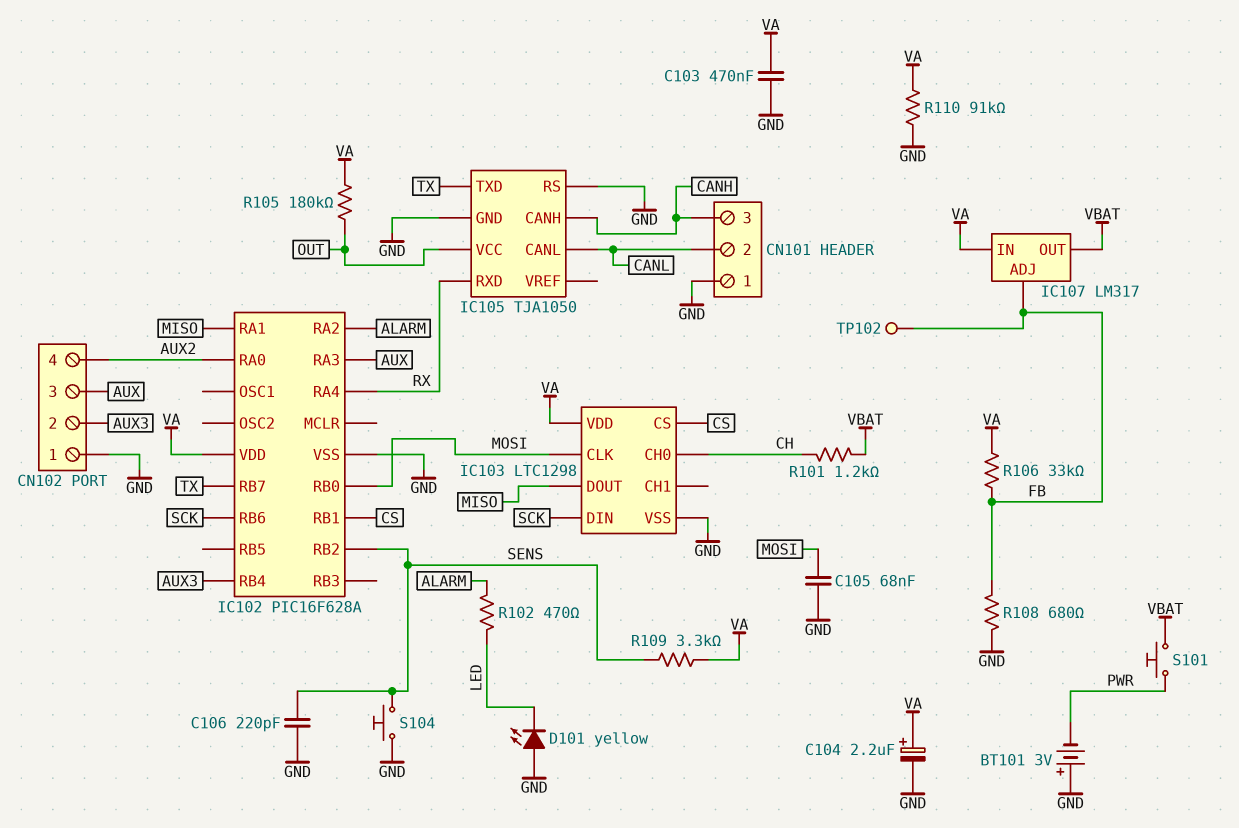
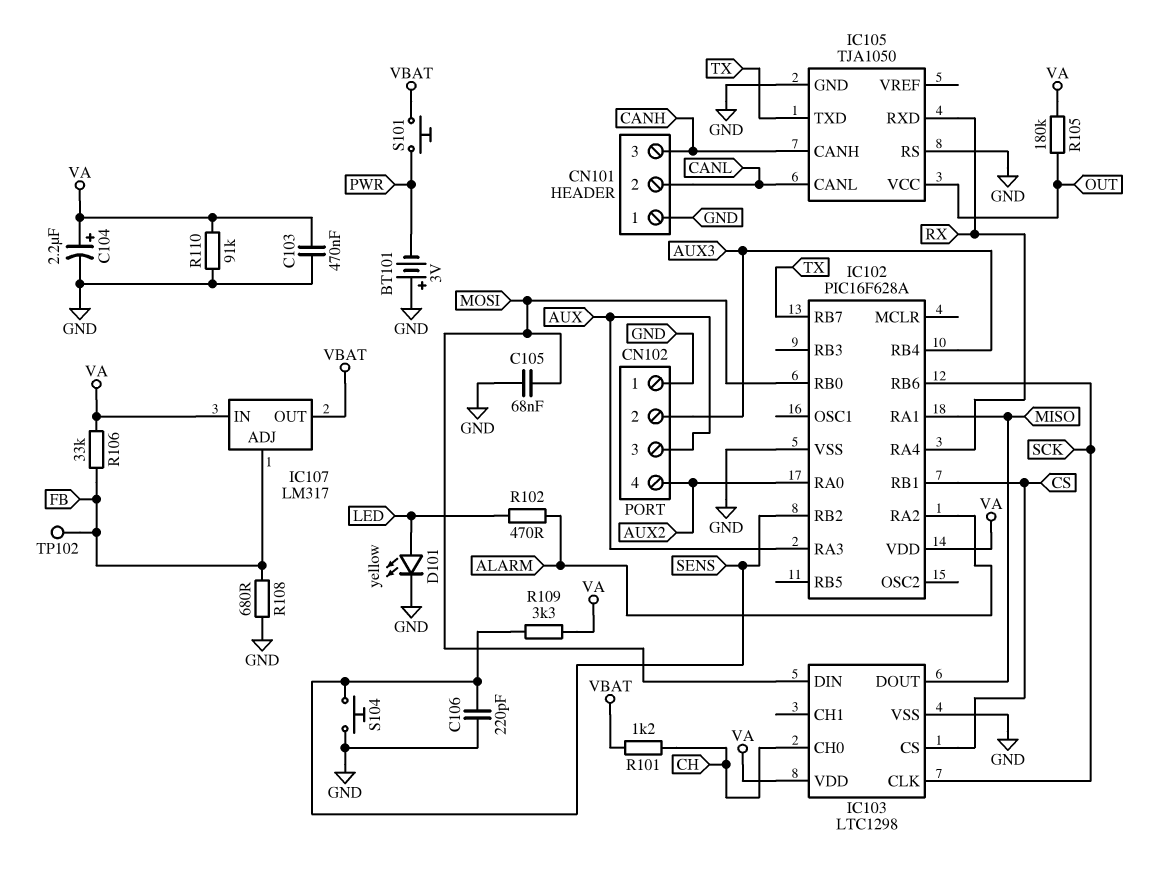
D101: LED yellow (A GND, K LED) -> LED yellow (A LED, K GND)
IC103 pin CLK: MOSI -> SCK
IC103 pin DIN: SCK -> MOSI

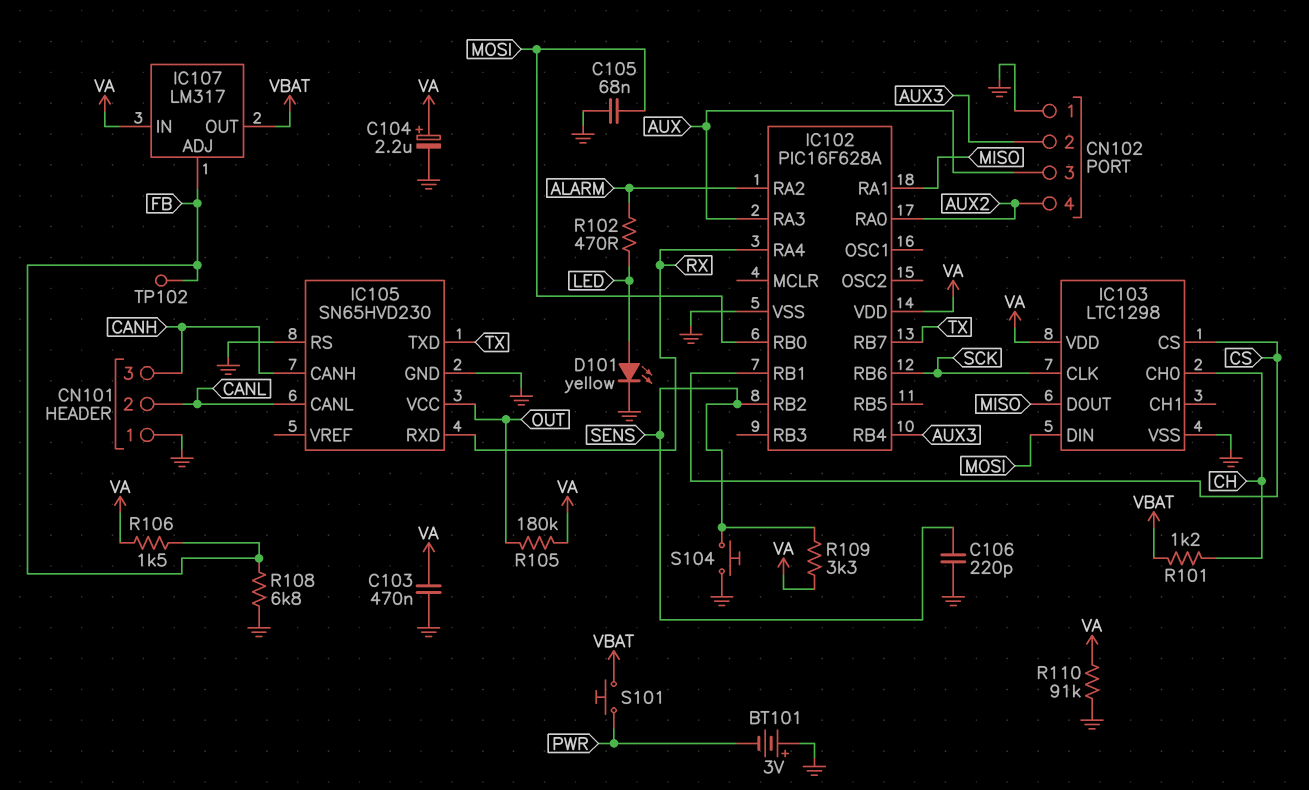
IC105: TJA1050 -> SN65HVD230
R106: 33k (FB, VA) -> 1.5k (FB, VA)
R108: 680 (FB, GND) -> 6.8k (FB, GND)

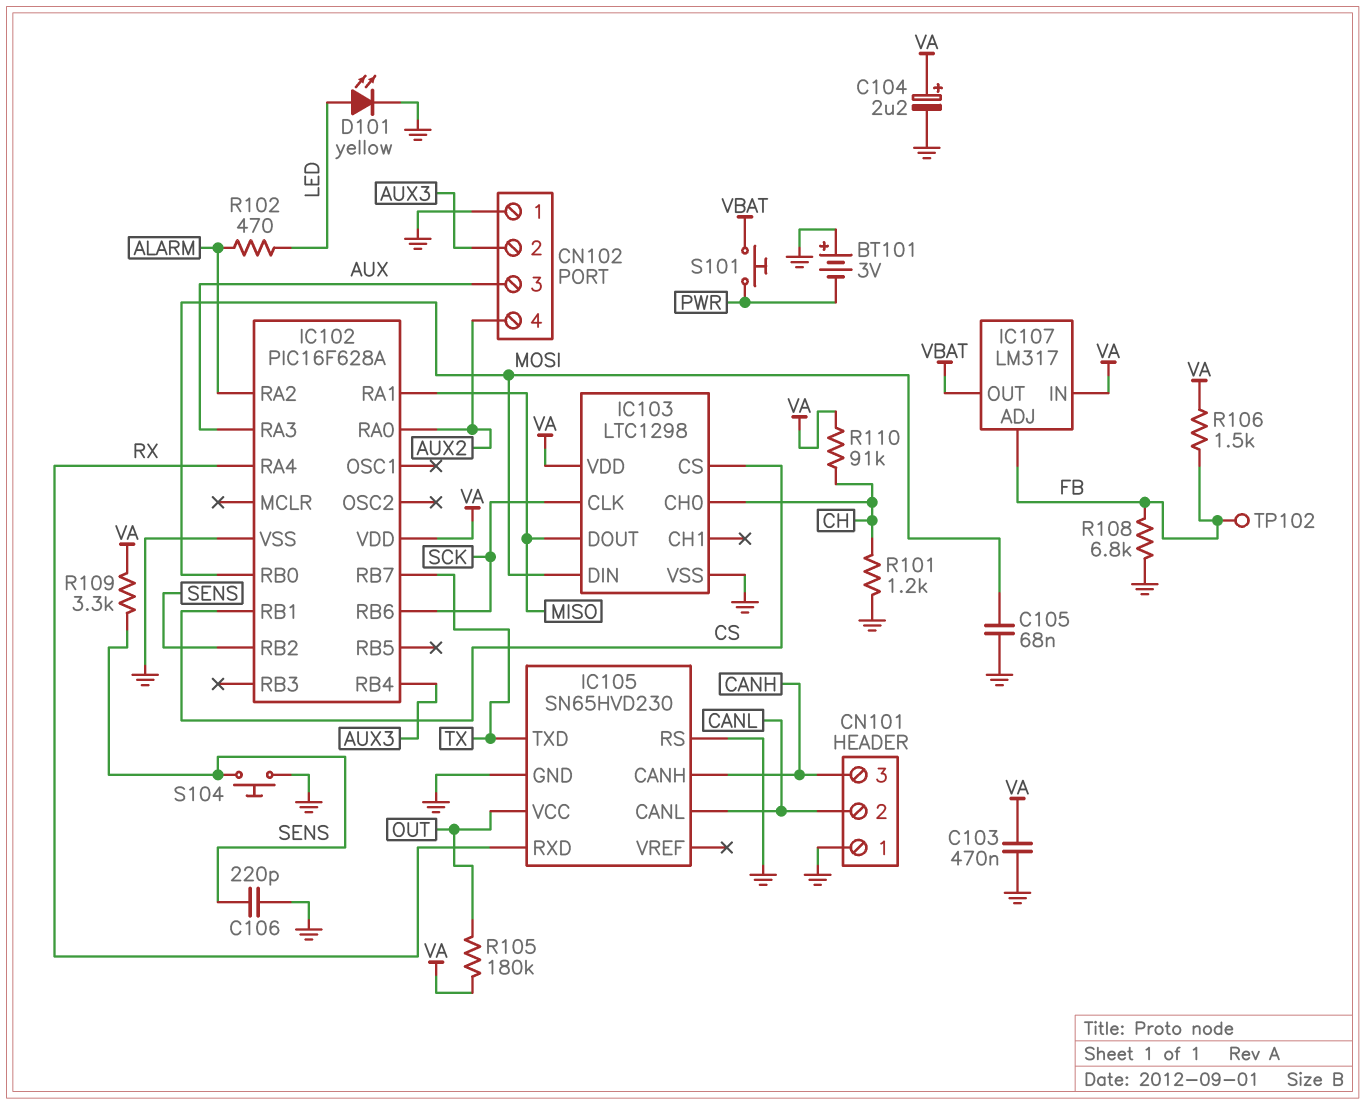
R101: 1.2k (CH, VBAT) -> 1.2k (CH, GND)
R110: 91k (GND, VA) -> 91k (CH, VA)

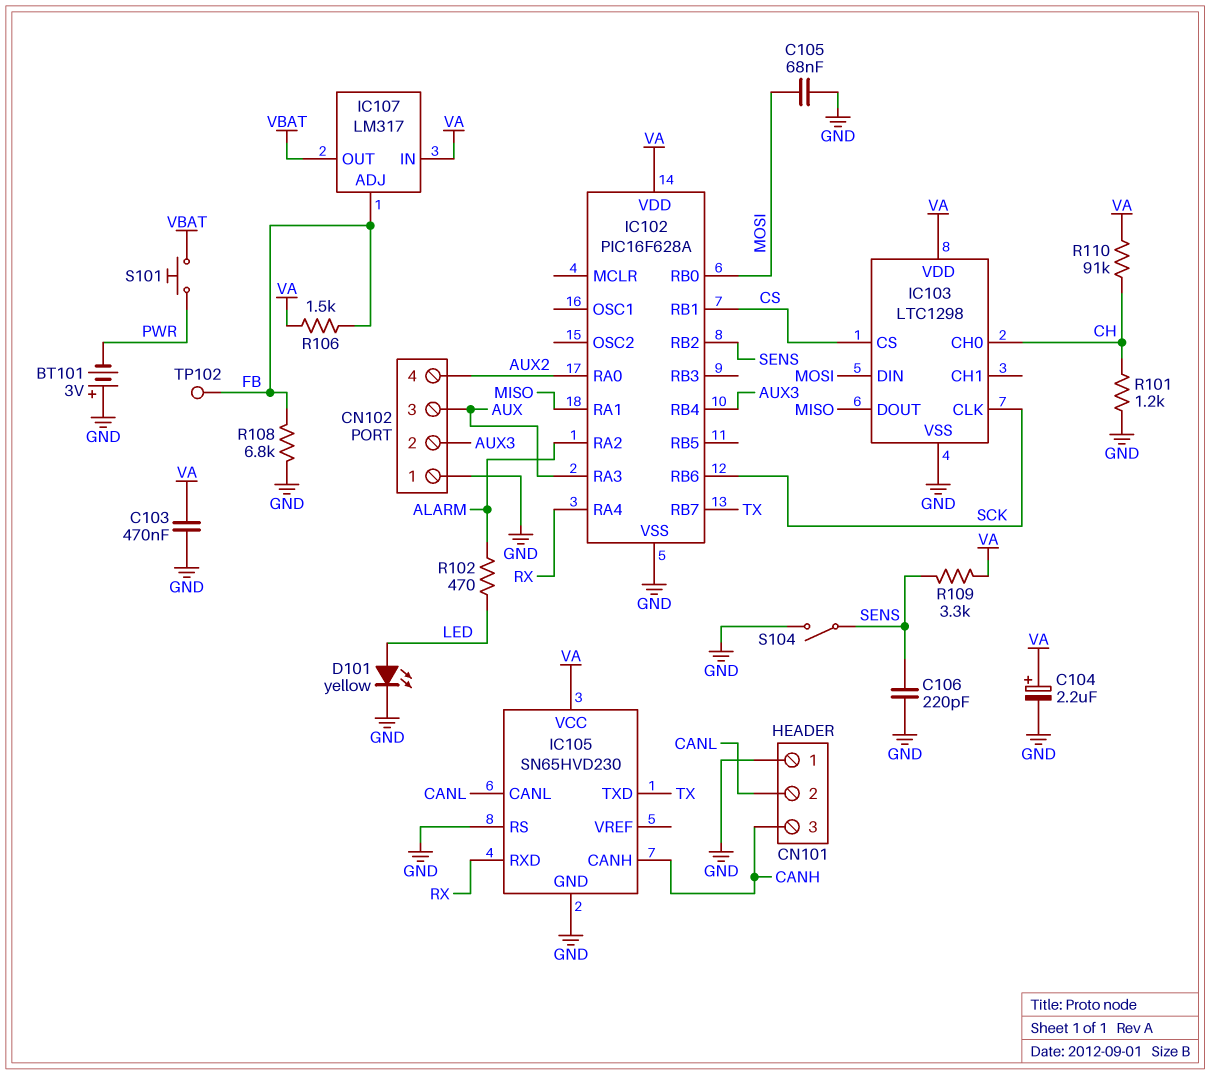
IC105 pin VCC: OUT -> VA
R105: 180k (OUT, VA) -> none
S104: button (GND, SENS) -> switch (GND, SENS)

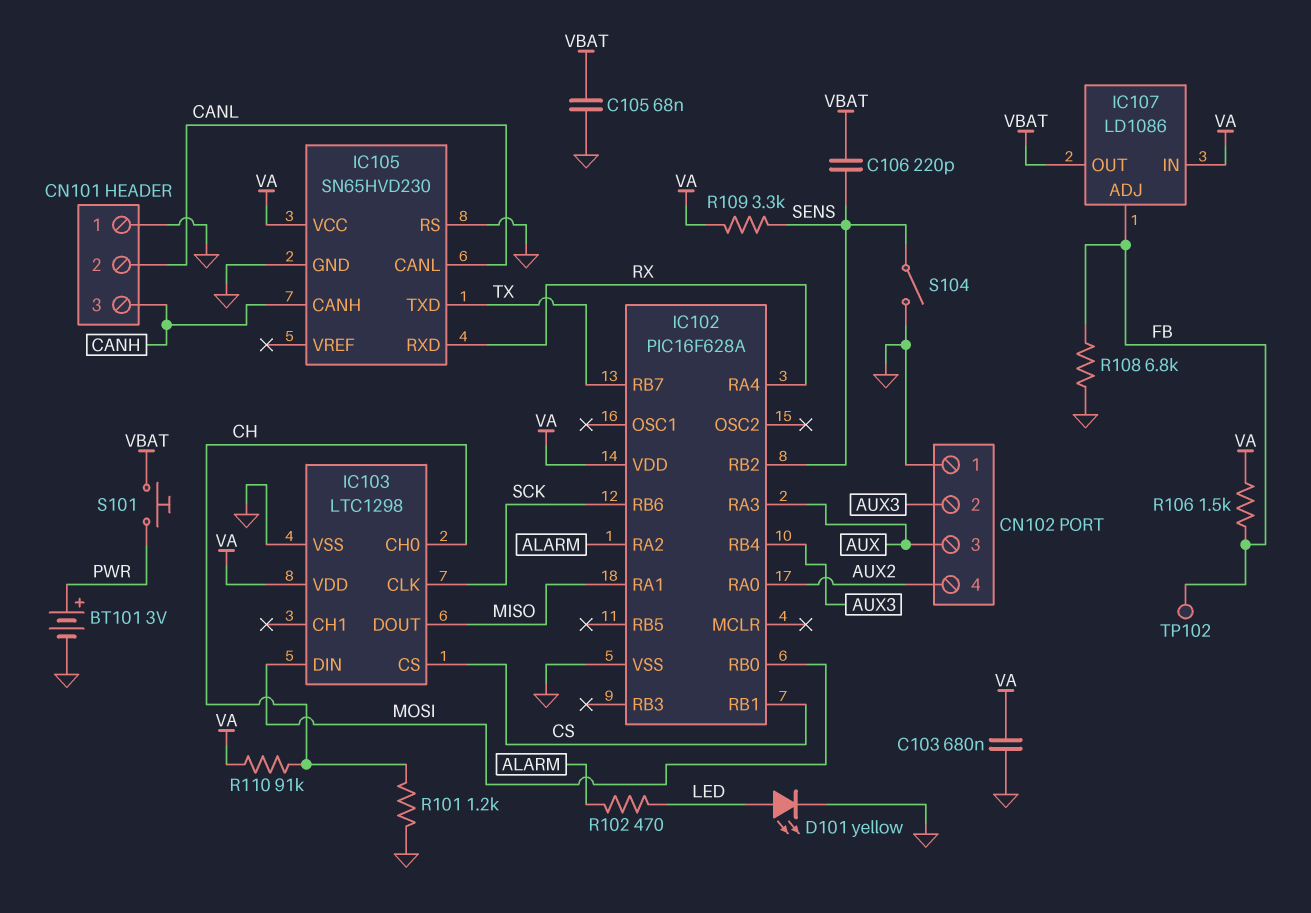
BT101: 3V (plus GND, minus PWR) -> 3V (plus PWR, minus GND)
C103: 470nF (GND, VA) -> 680nF (GND, VA)
C104: 2.2uF (plus VA, minus GND) -> none
C105: 68nF (GND, MOSI) -> 68nF (GND, VBAT)
C106: 220pF (GND, SENS) -> 220pF (SENS, VBAT)
IC107: LM317 -> LD1086

